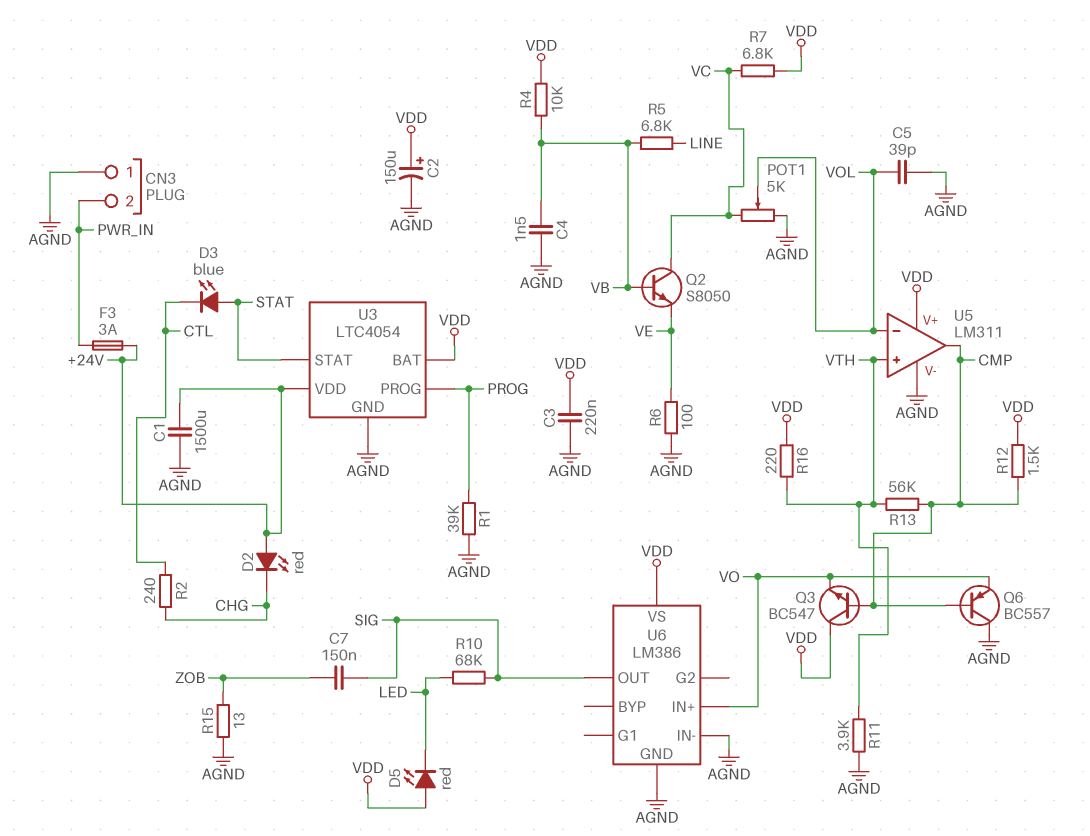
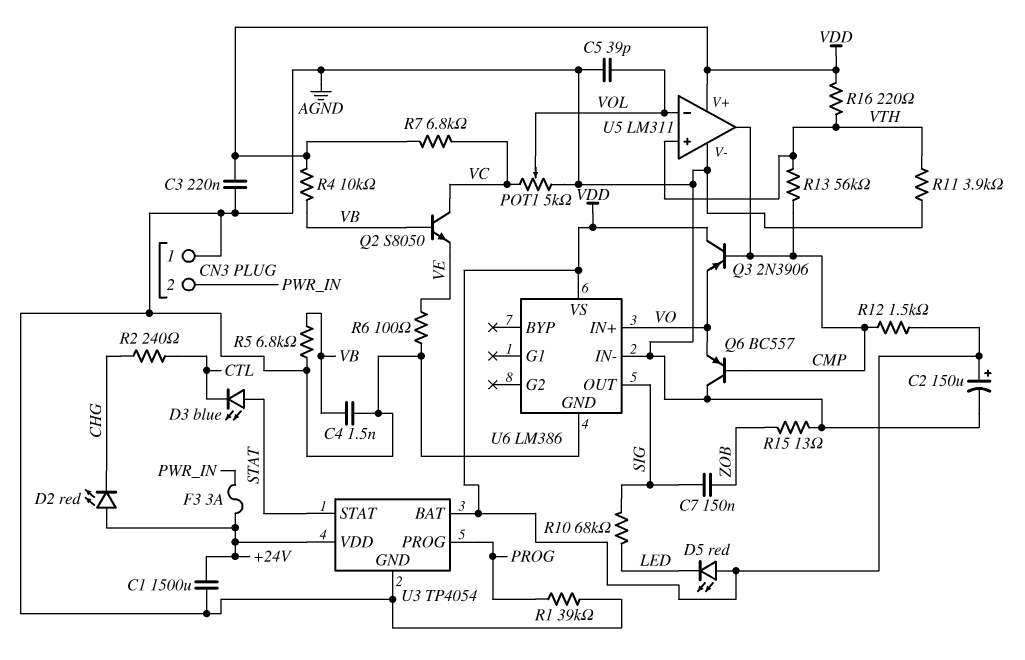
Q3: NPN BC547 (B CMP, C VDD, E VO) -> PNP 2N3906 (B CMP, C VDD, E VO)
R5: 6.8k (LINE, VB) -> 6.8k (AGND, VB)
U3: LTC4054 -> TP4054

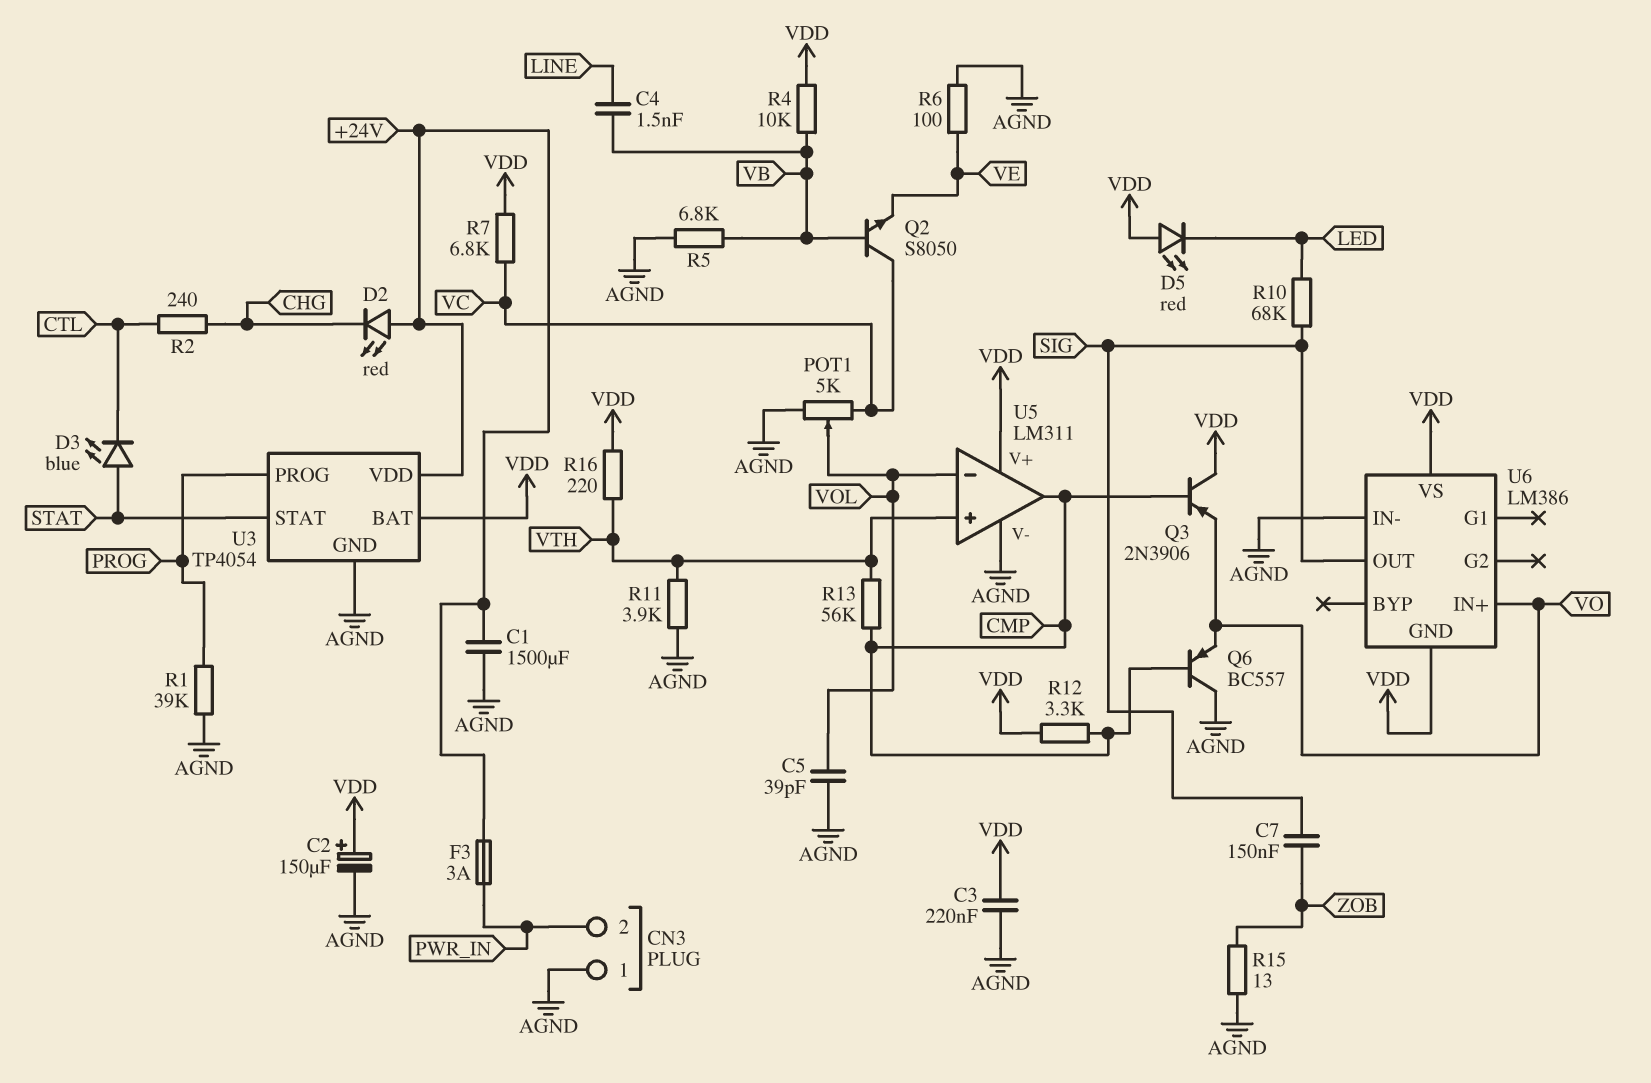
C4: 1.5nF (AGND, VB) -> 1.5nF (LINE, VB)
R12: 1.5k (CMP, VDD) -> 3.3k (CMP, VDD)
U6 pin GND: AGND -> VDD

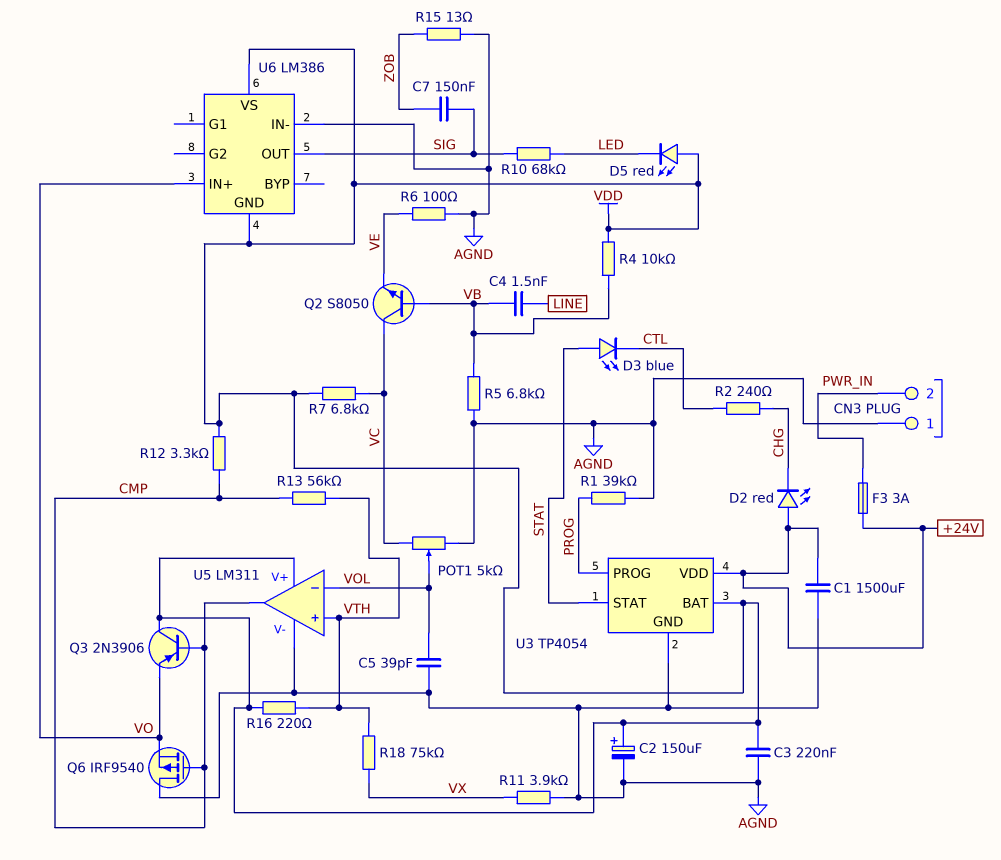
Q6: PNP BC557 (B CMP, C AGND, E VO) -> PMOS IRF9540 (G CMP, D AGND, S VO)
R11: 3.9k (AGND, VTH) -> 3.9k (AGND, VX)
R18: none -> 75k (VTH, VX)

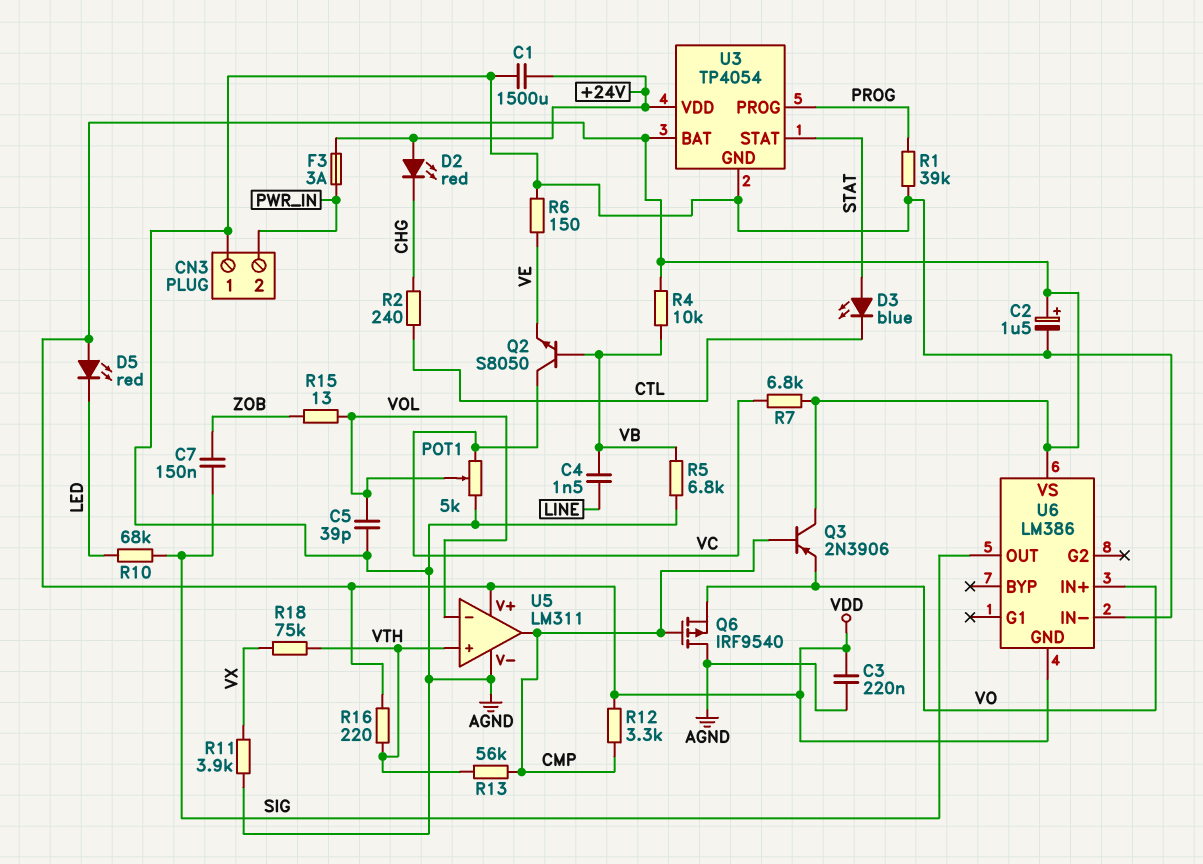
C2: 150uF (plus VDD, minus AGND) -> 1.5uF (plus VDD, minus AGND)
R6: 100 (AGND, VE) -> 150 (AGND, VE)
R15: 13 (AGND, ZOB) -> 13 (VOL, ZOB)

